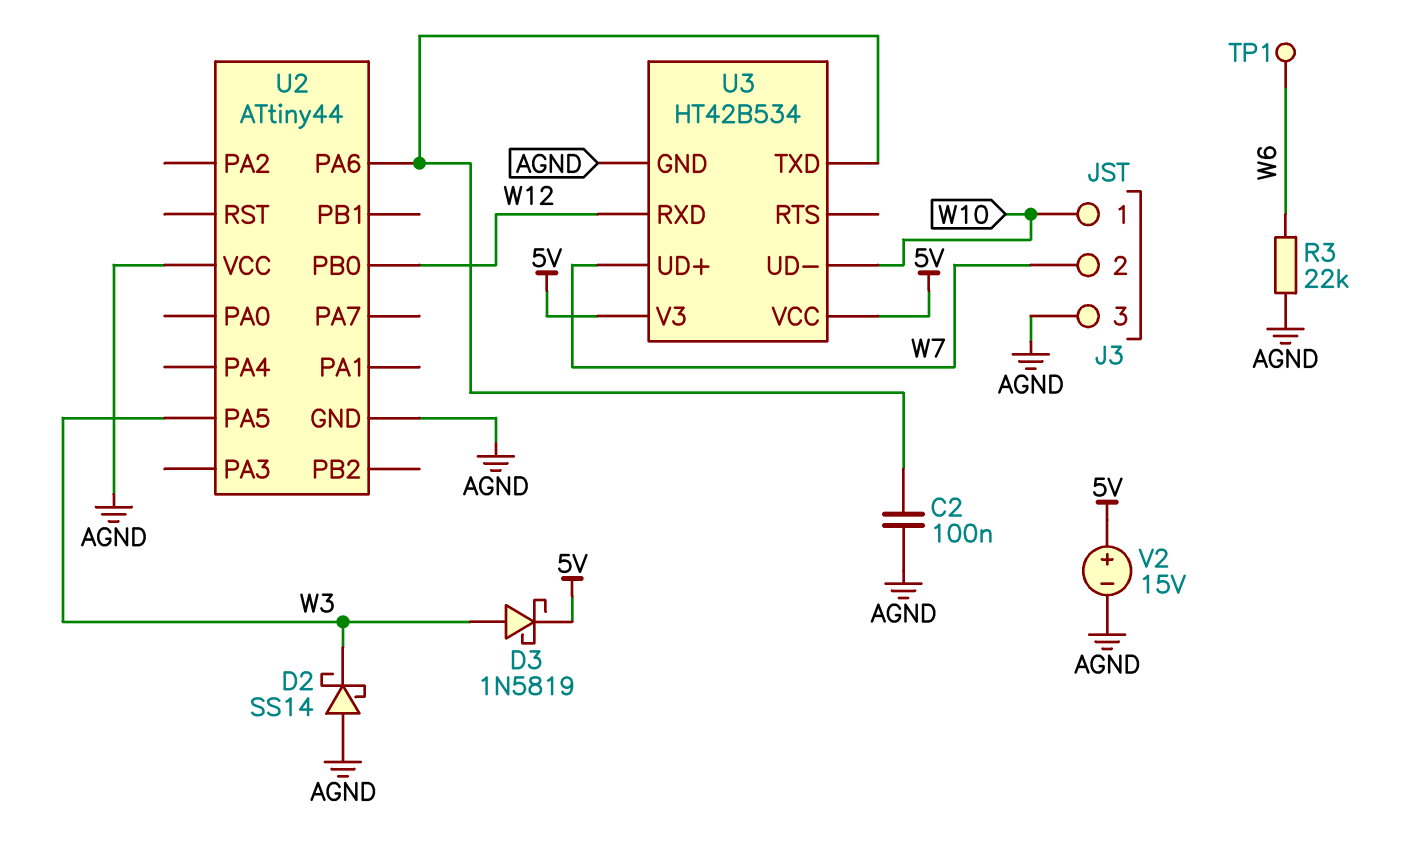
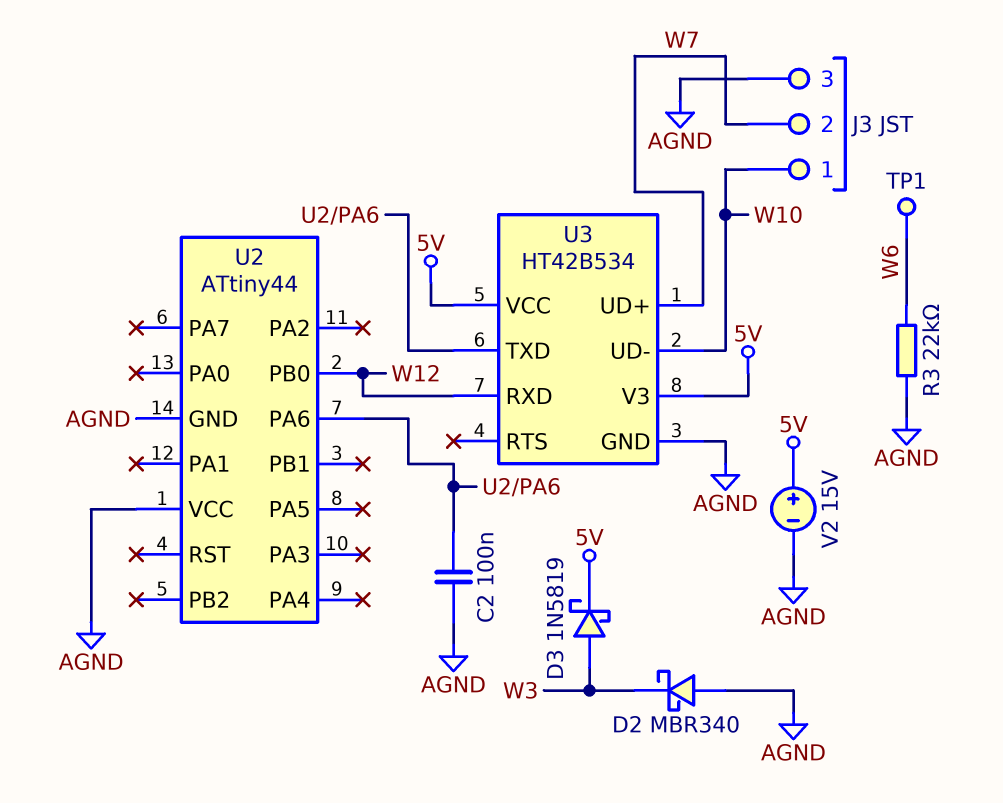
D2: schottky SS14 (A AGND, K W3) -> schottky MBR340 (A AGND, K W3)
U2 pin PA5: W3 -> none

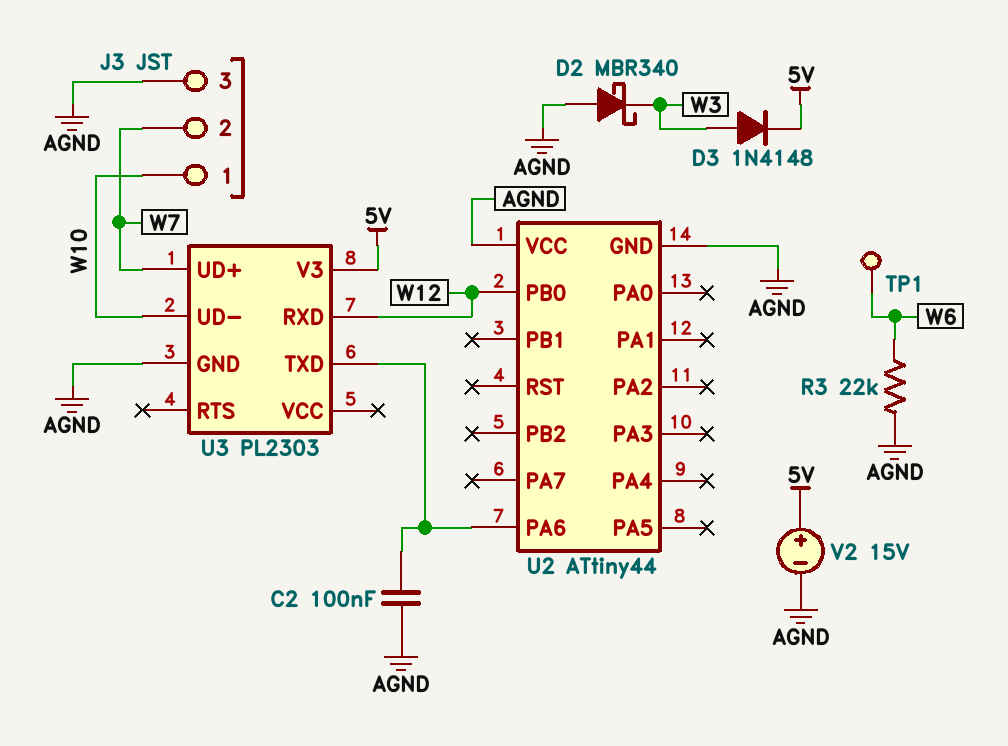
D3: schottky 1N5819 (A W3, K 5V) -> diode 1N4148 (A W3, K 5V)
U3: HT42B534 -> PL2303
U3 pin VCC: 5V -> none

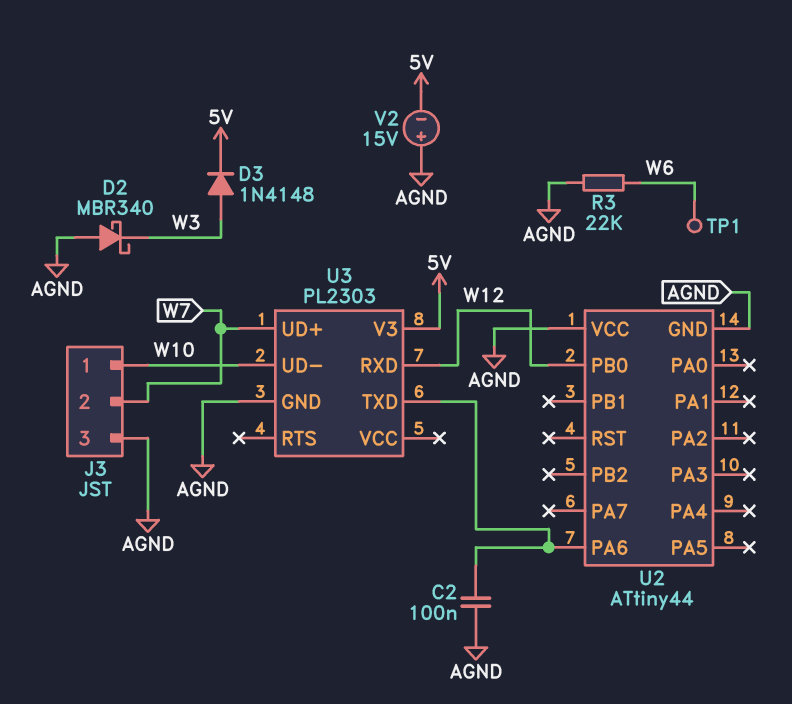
V2: 15V (plus 5V, minus AGND) -> 15V (plus AGND, minus 5V)

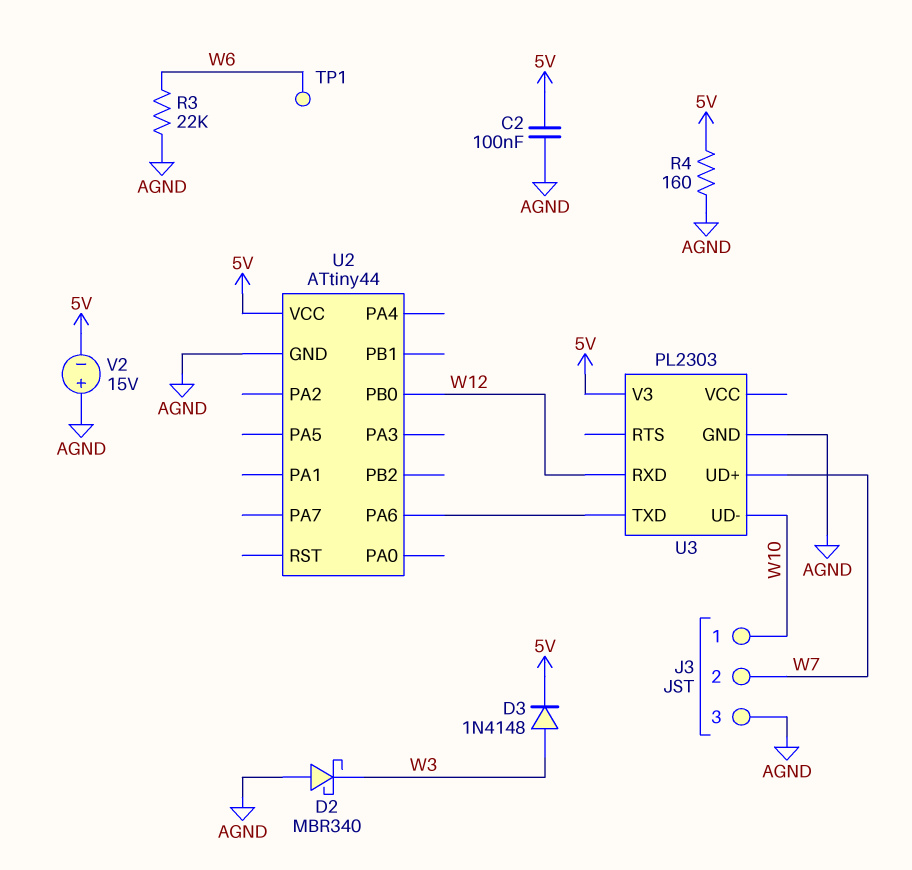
C2: 100nF (AGND, U2/PA6) -> 100nF (5V, AGND)
R4: none -> 160 (5V, AGND)
U2 pin VCC: AGND -> 5V

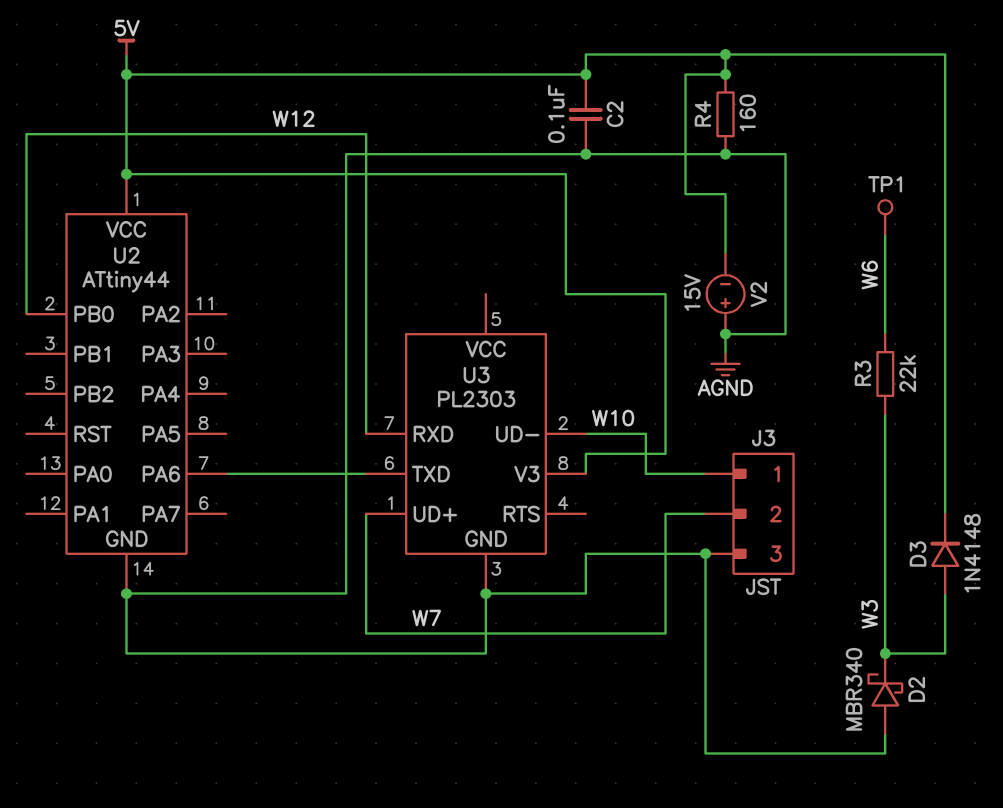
R3: 22k (AGND, W6) -> 22k (W3, W6)

